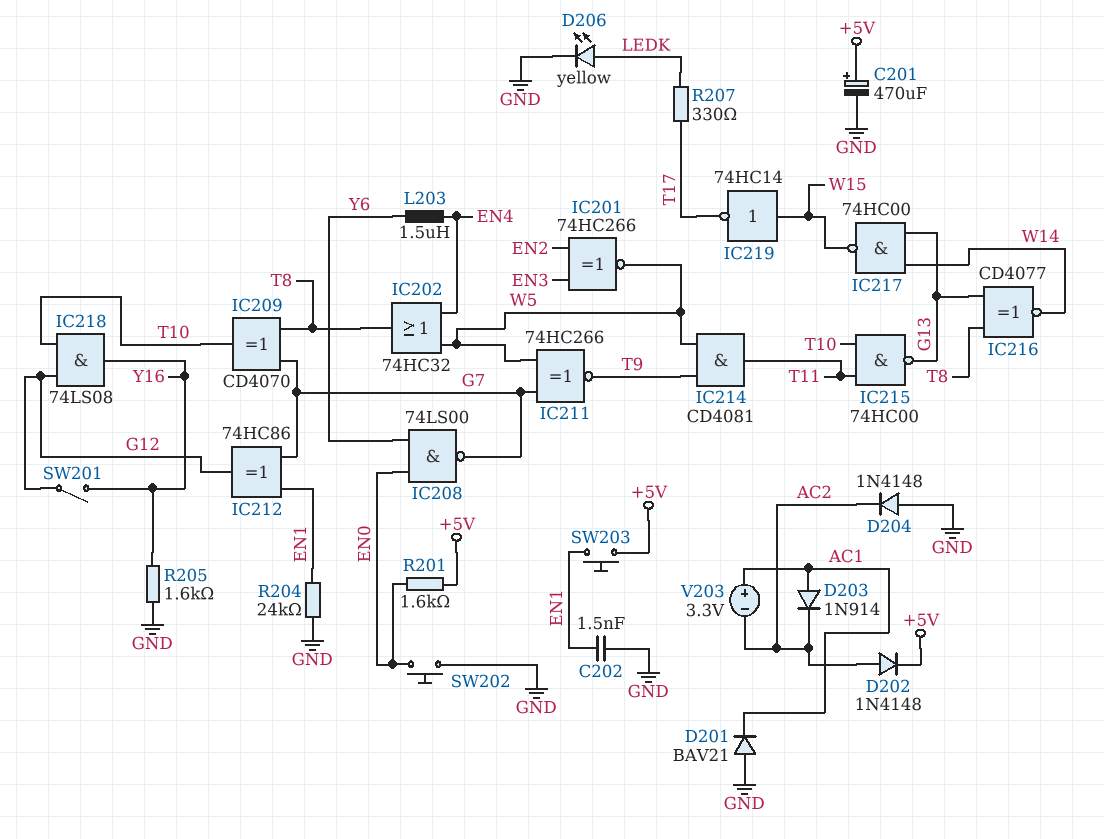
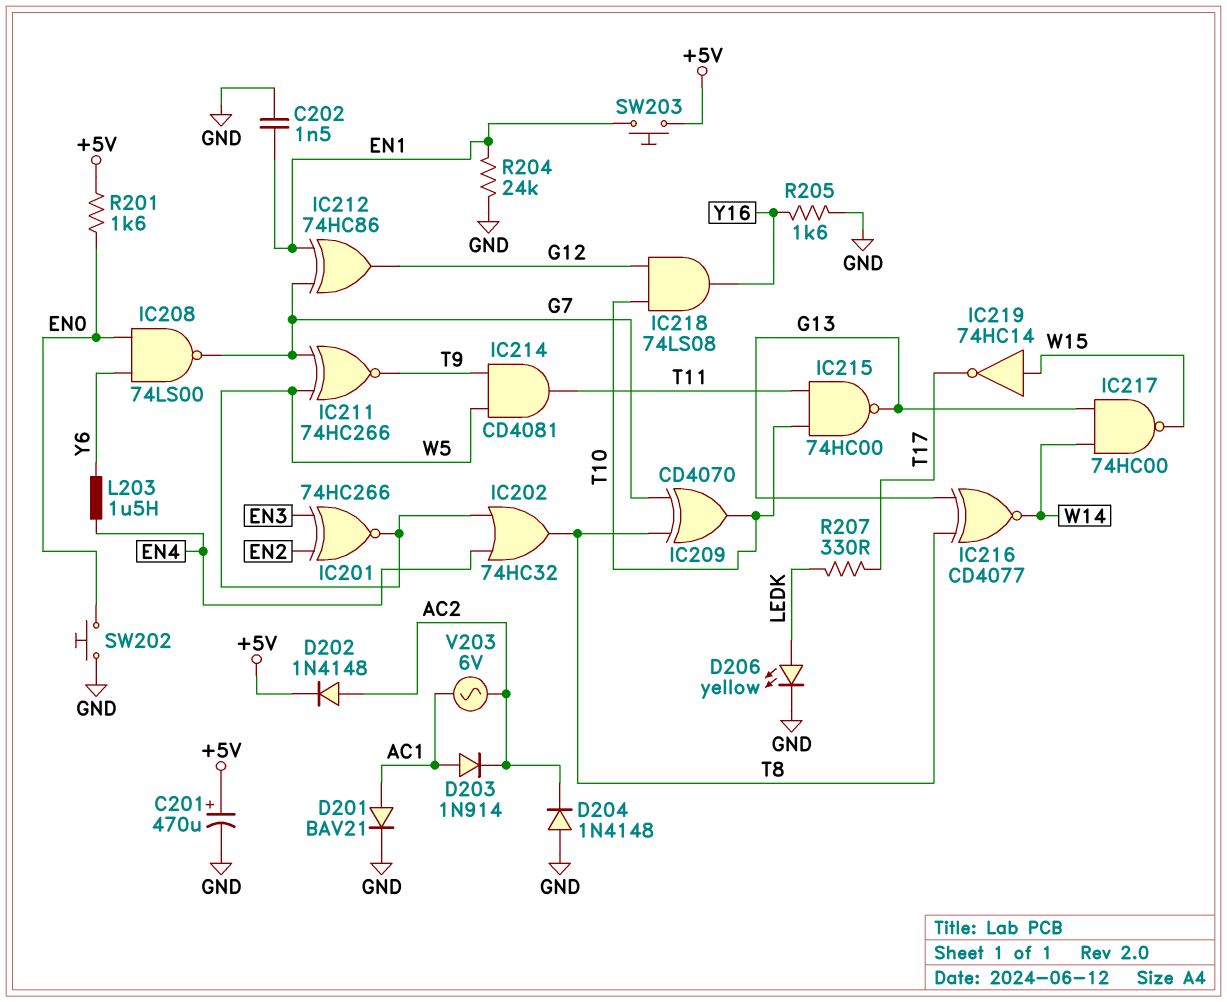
D201: diode BAV21 (A GND, K AC1) -> diode BAV21 (A AC1, K GND)
SW201: switch (G12, Y16) -> none
V203: 3.3V (plus AC1, minus AC2) -> AC 6V (AC1, AC2)

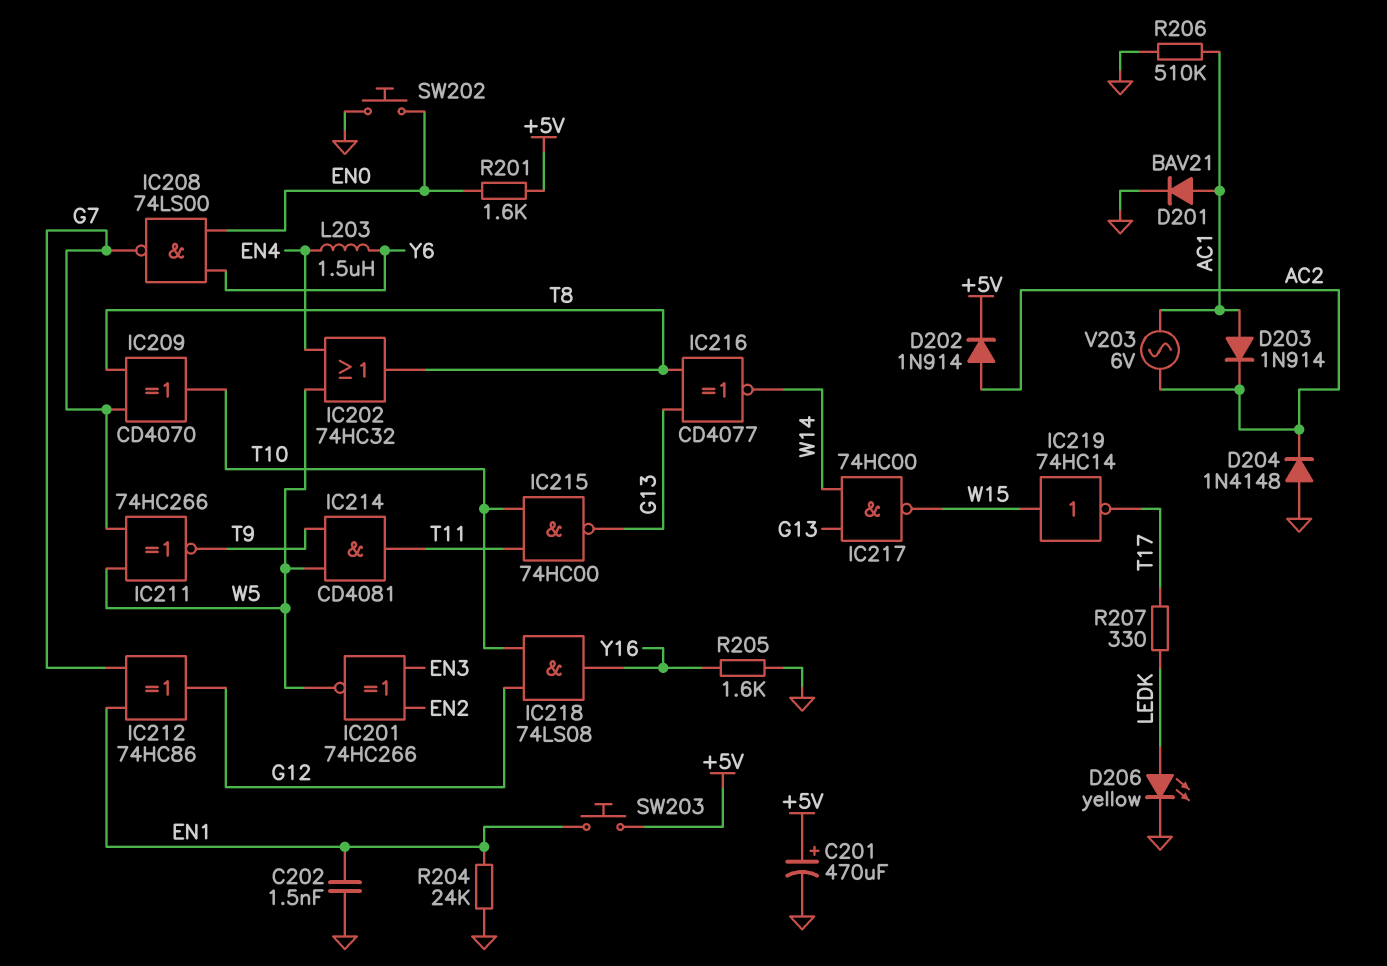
D202: diode 1N4148 (A AC2, K +5V) -> diode 1N914 (A AC2, K +5V)
R206: none -> 510k (AC1, GND)

